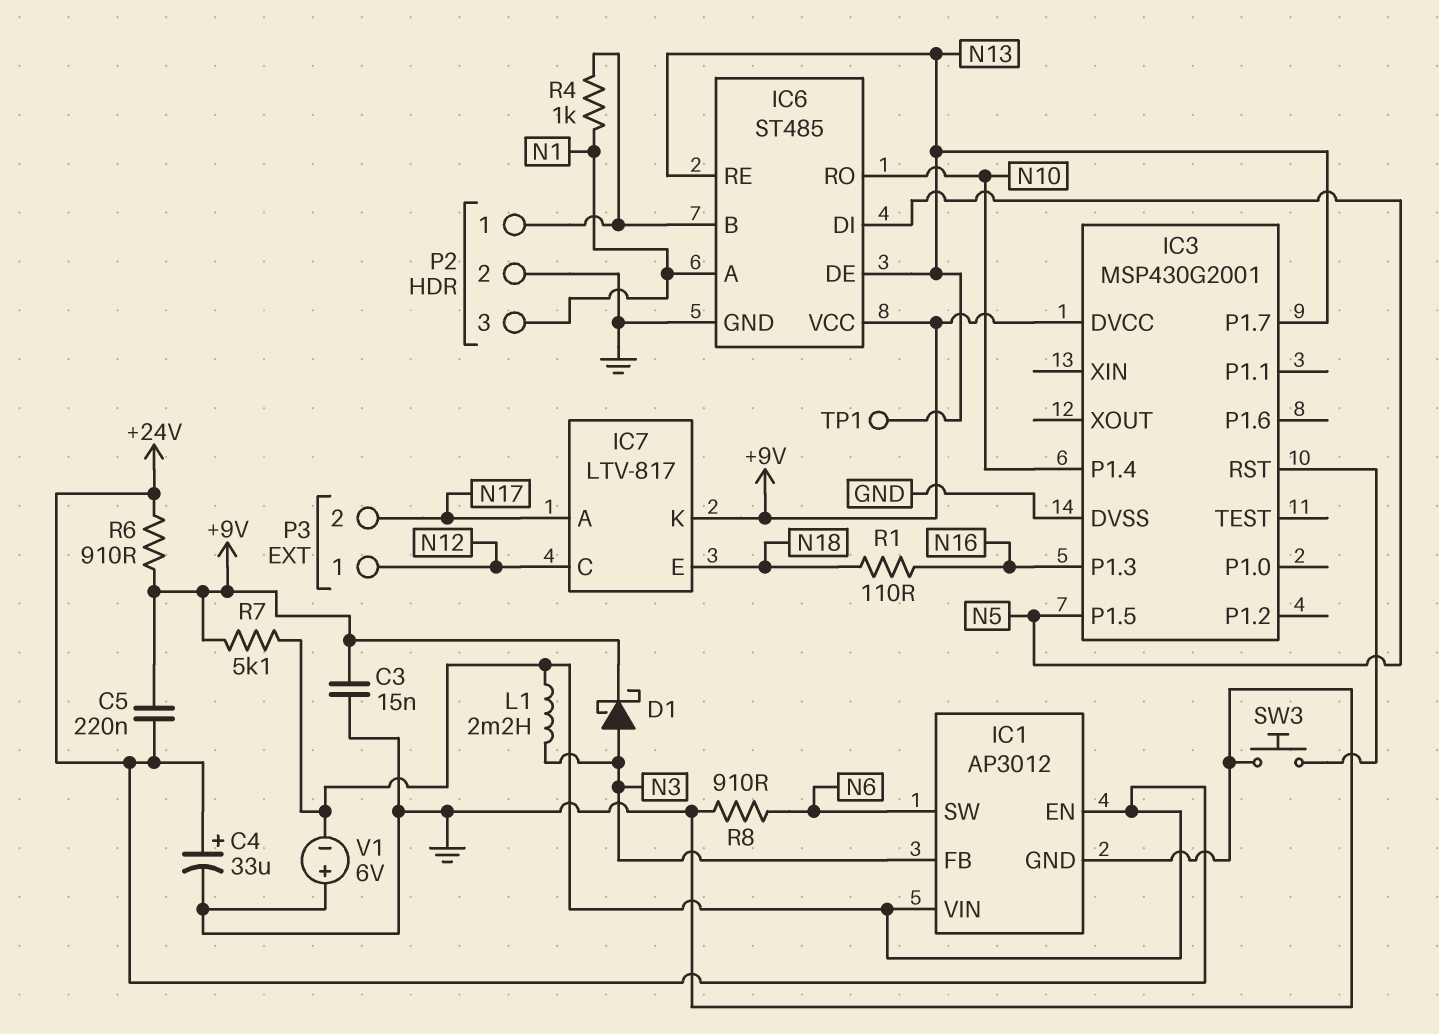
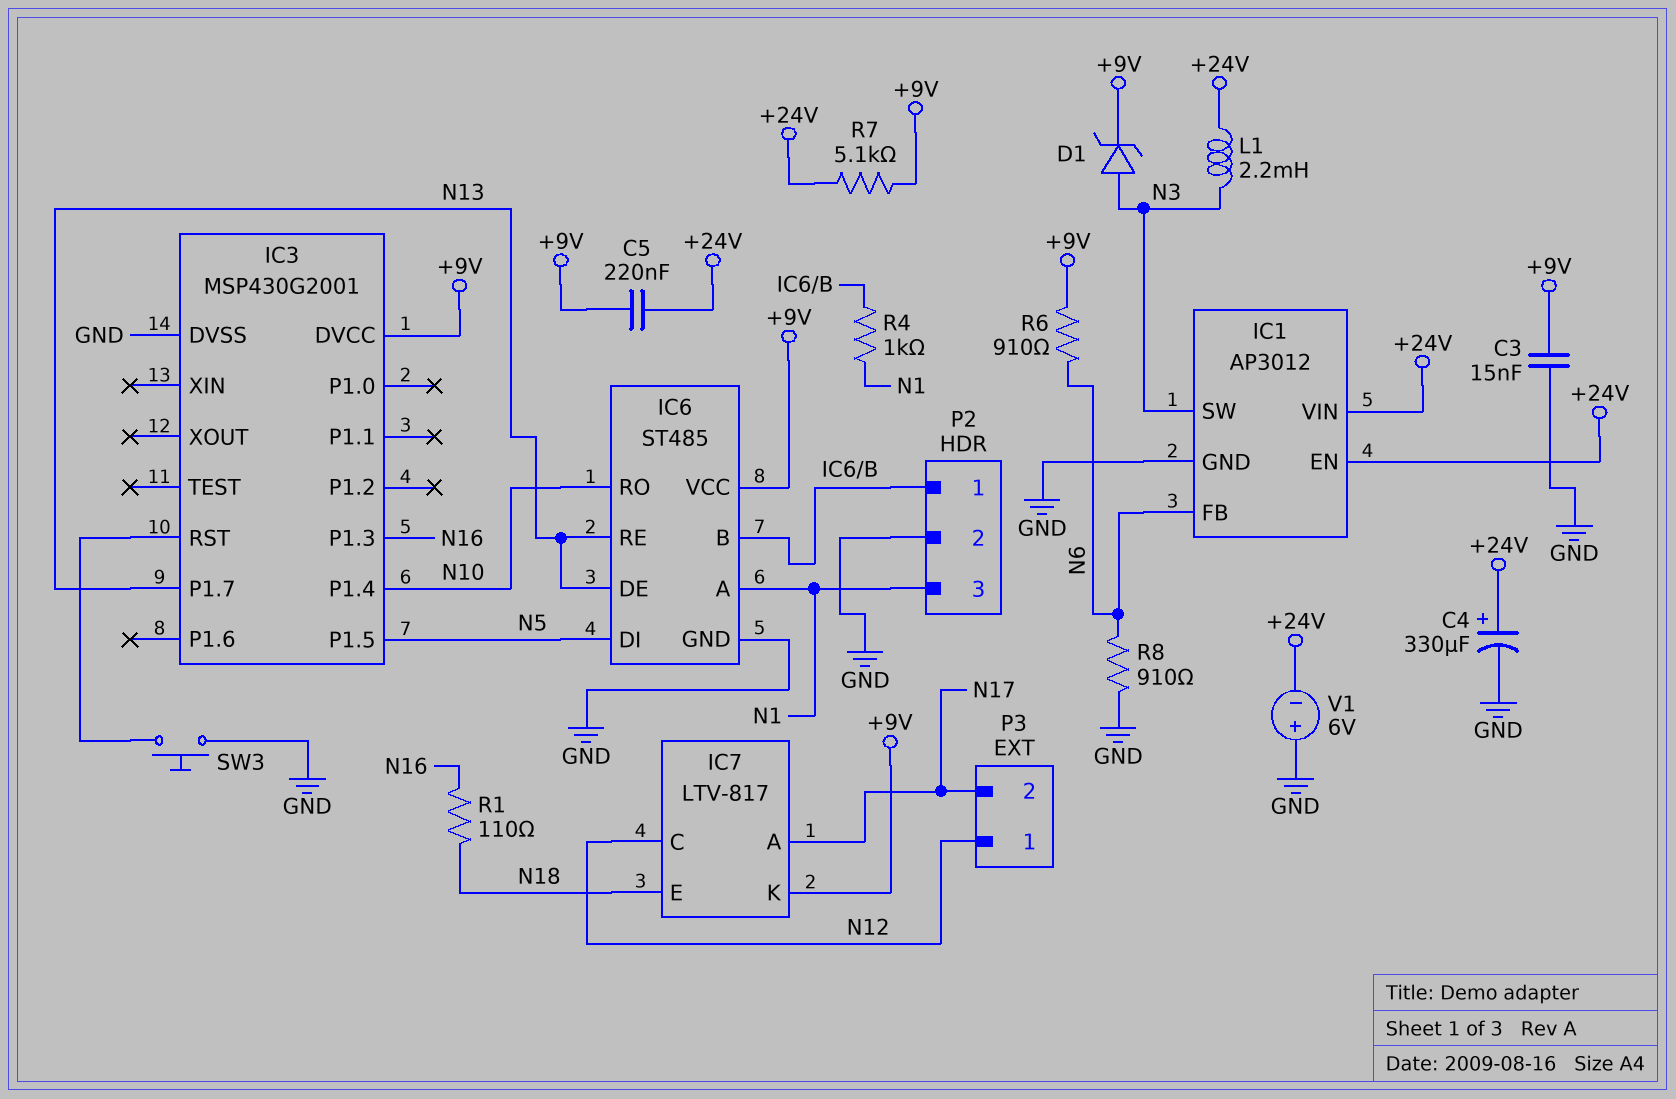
C4: 33uF (plus +24V, minus GND) -> 330uF (plus +24V, minus GND)
D1: schottky (A N3, K +9V) -> zener (A N3, K +9V)
IC1 pin FB: N3 -> N6
IC1 pin SW: N6 -> N3
R6: 910 (+9V, +24V) -> 910 (+9V, N6)
TP1: test point (N13) -> none

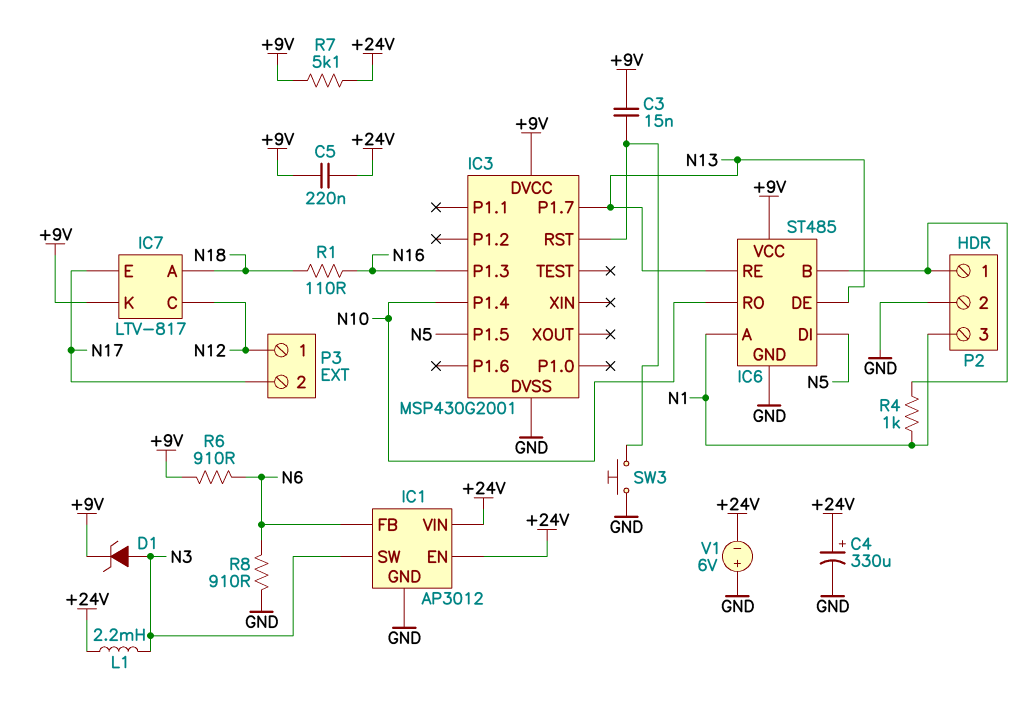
C3: 15nF (+9V, GND) -> 15nF (+9V, IC3/RST)
IC7 pin A: N17 -> N18
IC7 pin E: N18 -> N17

